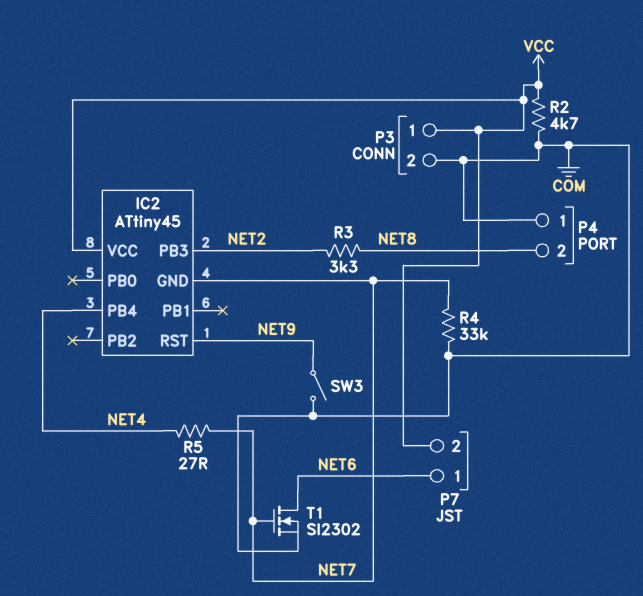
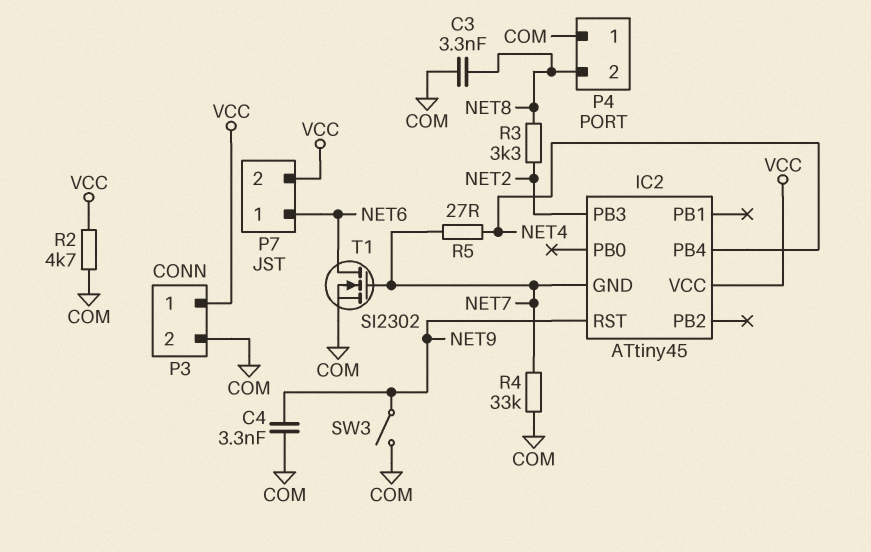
C3: none -> 3.3nF (COM, NET8)
C4: none -> 3.3nF (COM, NET9)

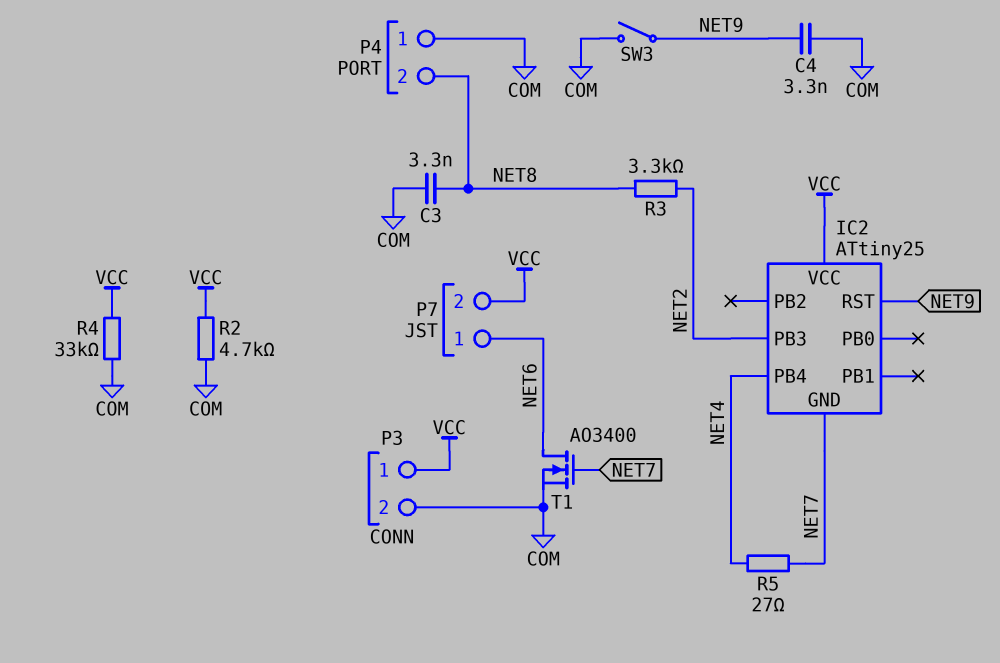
IC2: ATtiny45 -> ATtiny25
R4: 33k (COM, NET7) -> 33k (COM, VCC)
T1: NMOS SI2302 (G NET7, D NET6, S COM) -> NMOS AO3400 (G NET7, D NET6, S COM)

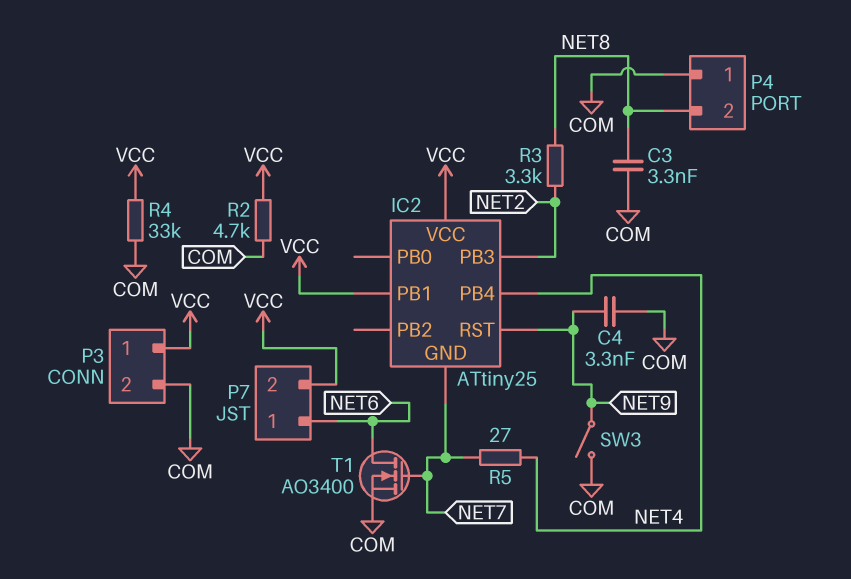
IC2 pin PB1: none -> VCC

